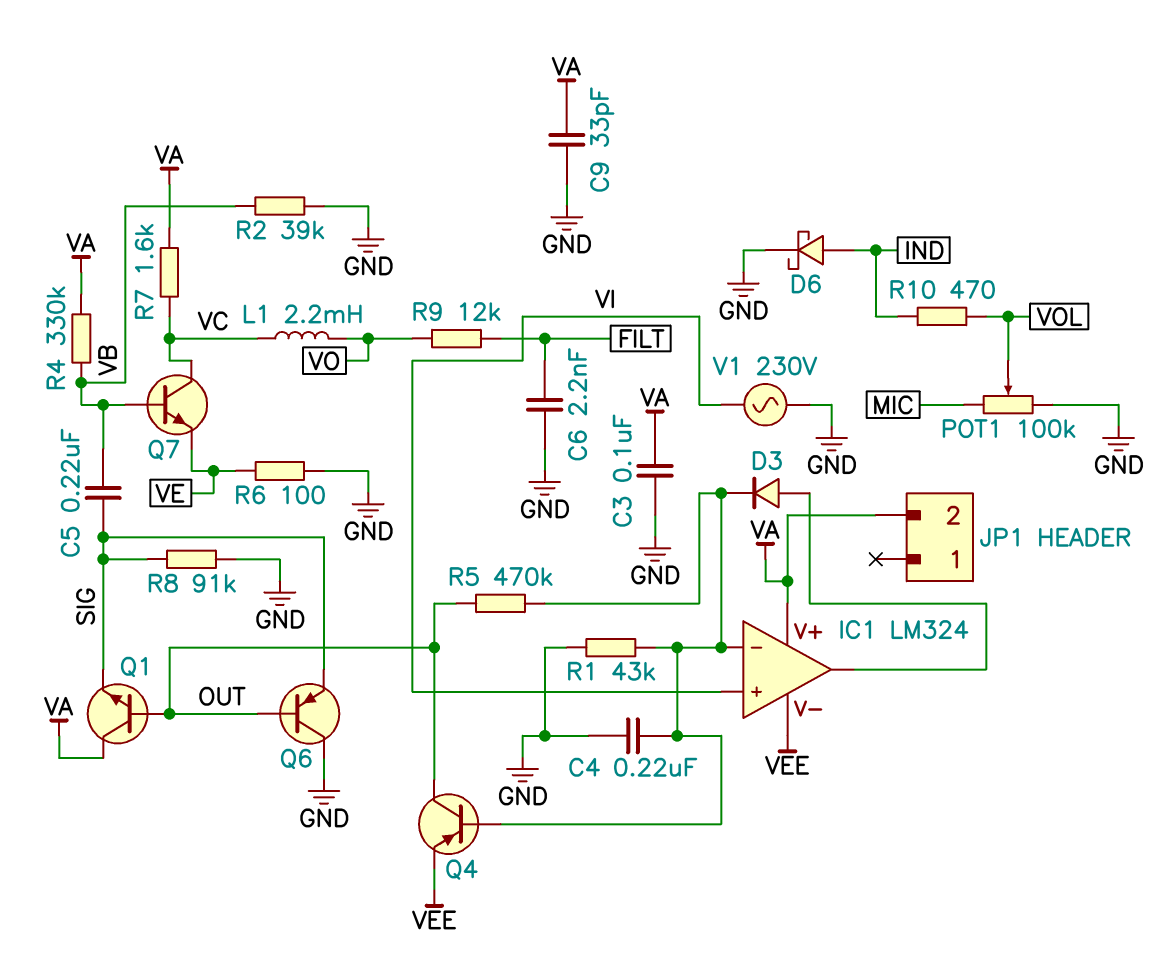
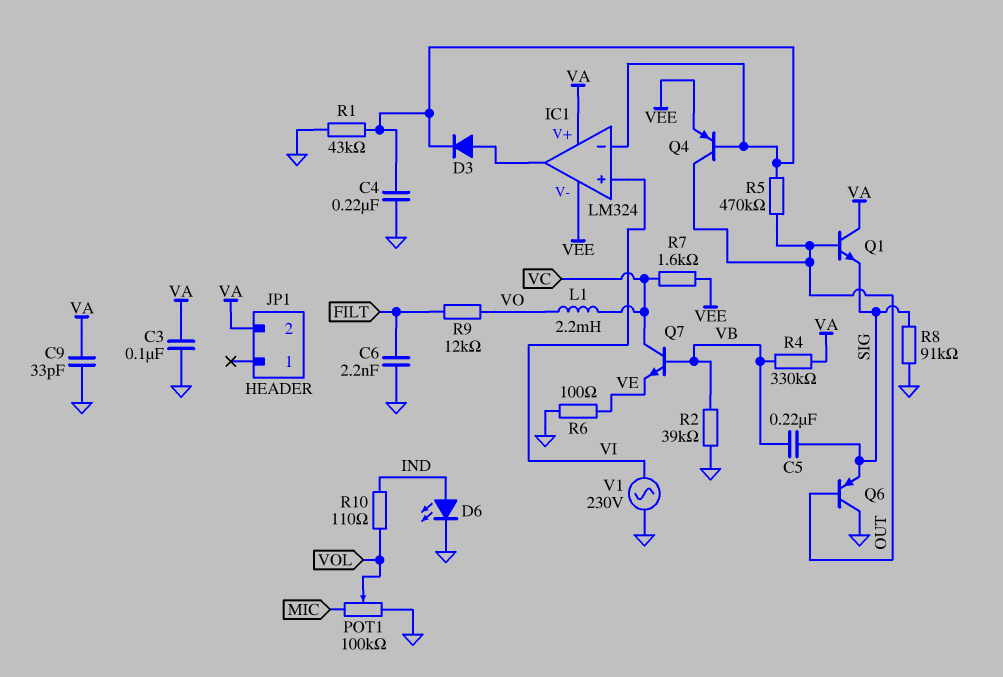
D6: schottky (A IND, K GND) -> LED (A IND, K GND)
R7: 1.6k (VA, VC) -> 1.6k (VC, VEE)
R10: 470 (IND, VOL) -> 110 (IND, VOL)

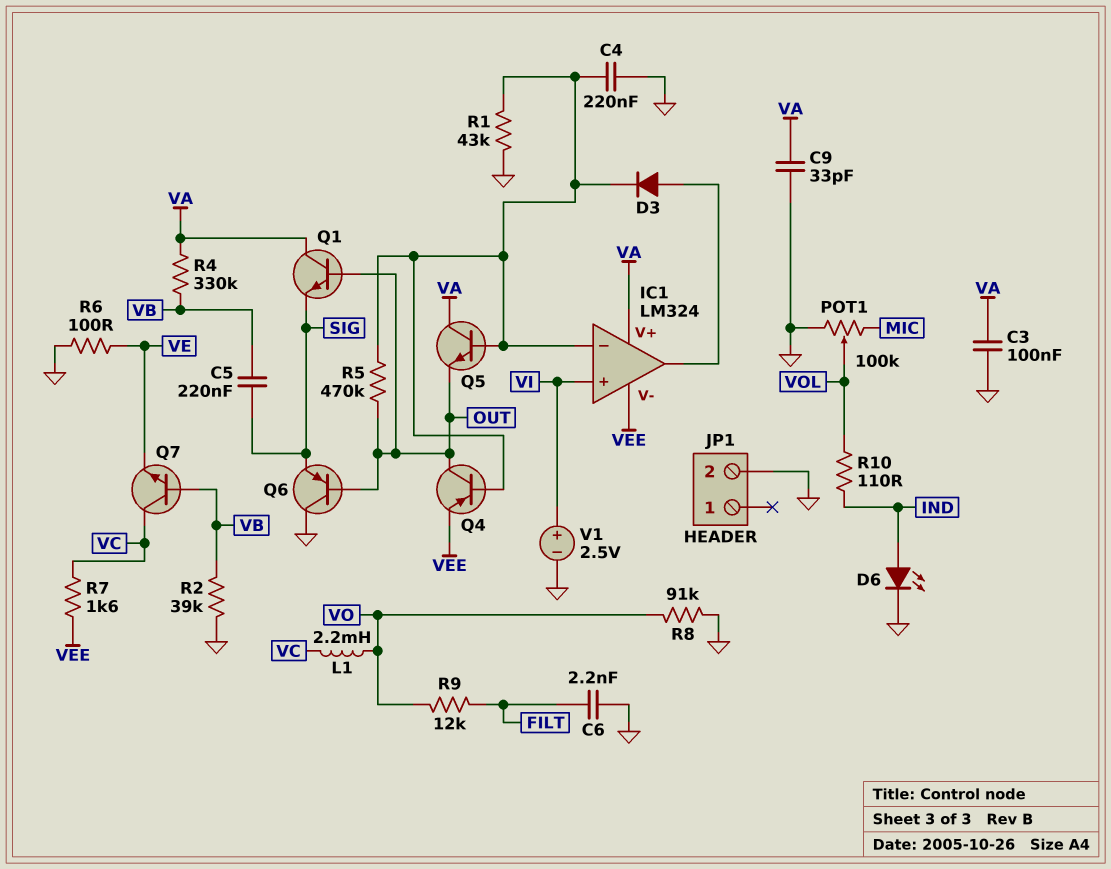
JP1 pin 2: VA -> GND
Q5: none -> NPN (B IC1/in-, C VA, E OUT)
R8: 91k (GND, SIG) -> 91k (GND, VO)
V1: AC 230V (GND, VI) -> 2.5V (plus VI, minus GND)

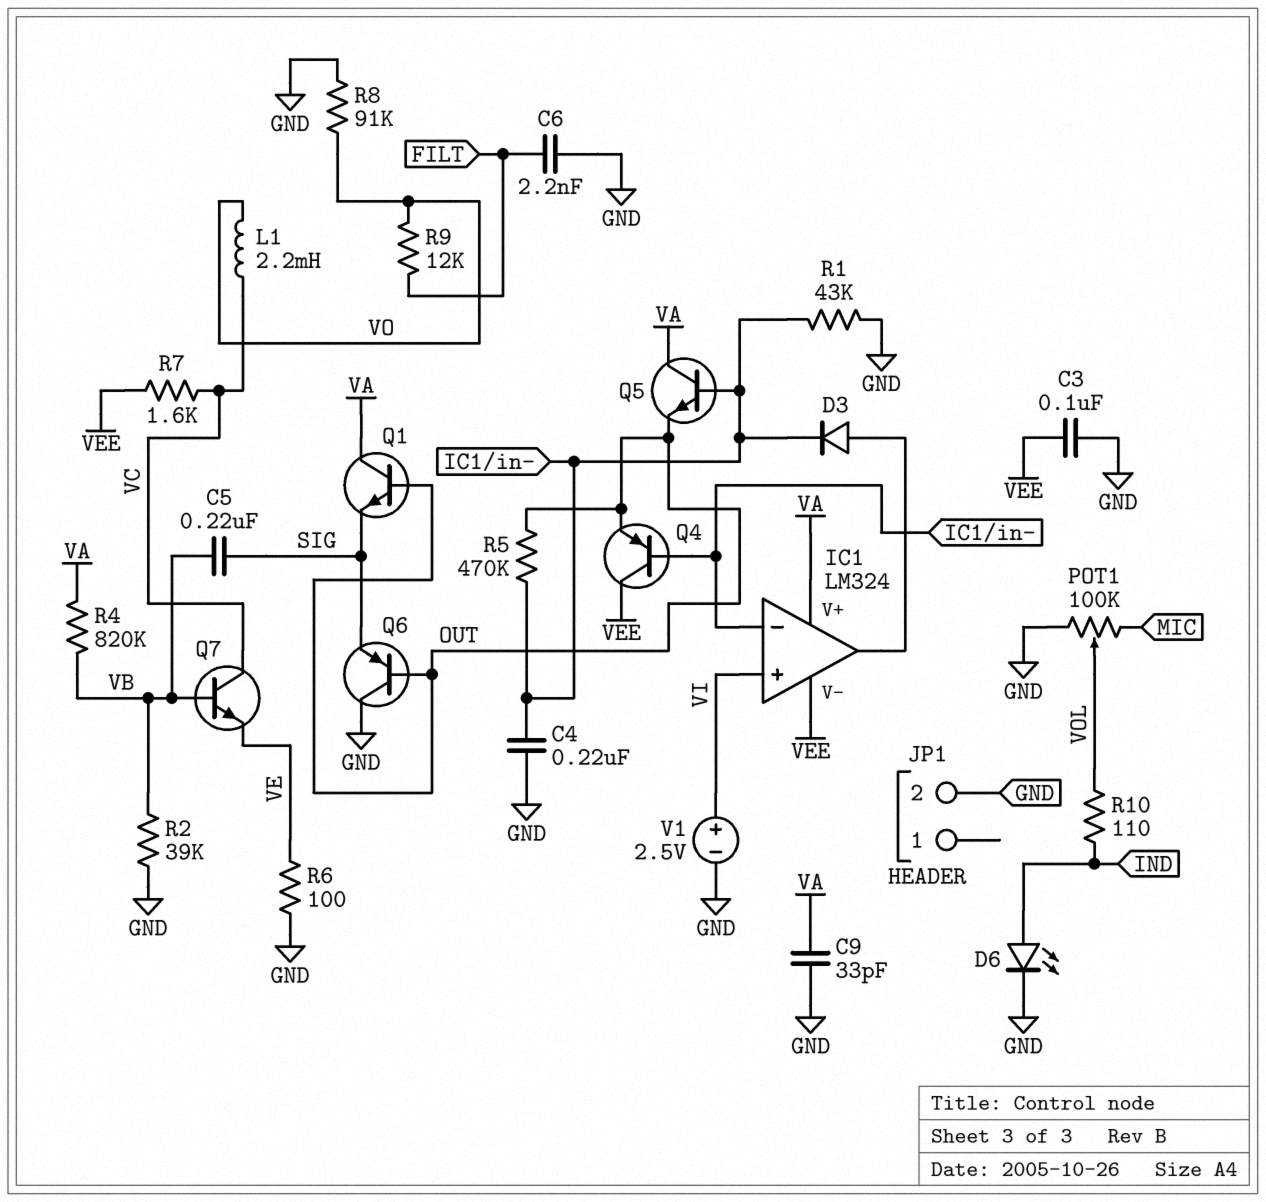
C3: 100nF (GND, VA) -> 100nF (GND, VEE)
Q4: PNP (B IC1/in-, C OUT, E VEE) -> PNP (B IC1/in-, C VEE, E OUT)
R4: 330k (VA, VB) -> 820k (VA, VB)

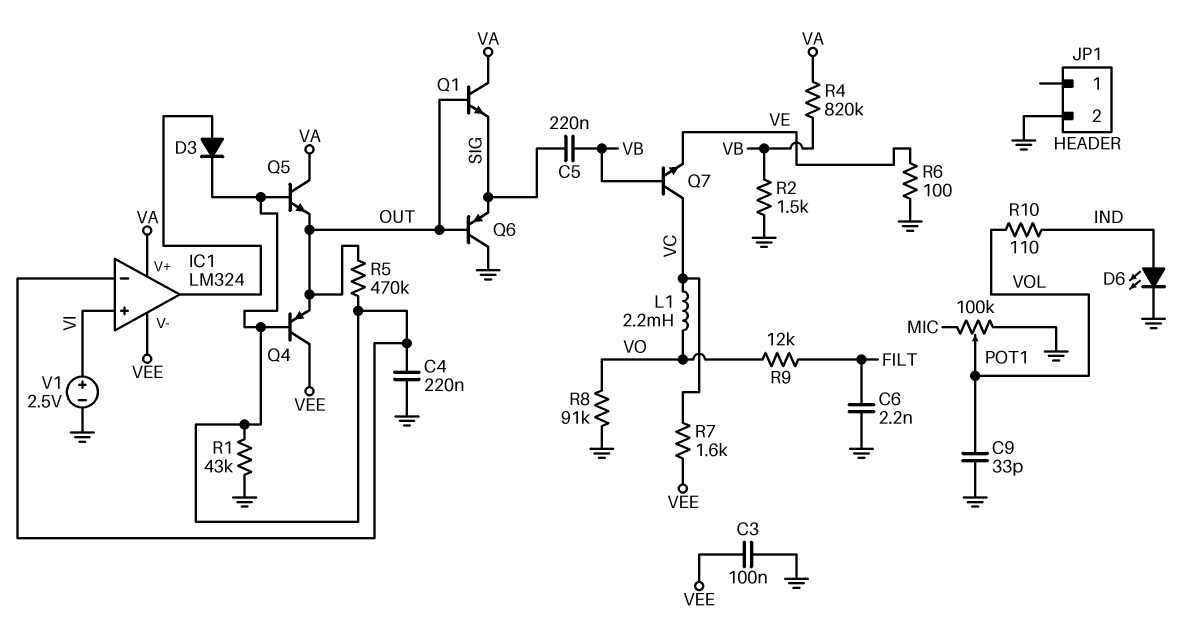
C9: 33pF (GND, VA) -> 33pF (GND, VOL)
R2: 39k (GND, VB) -> 1.5k (GND, VB)

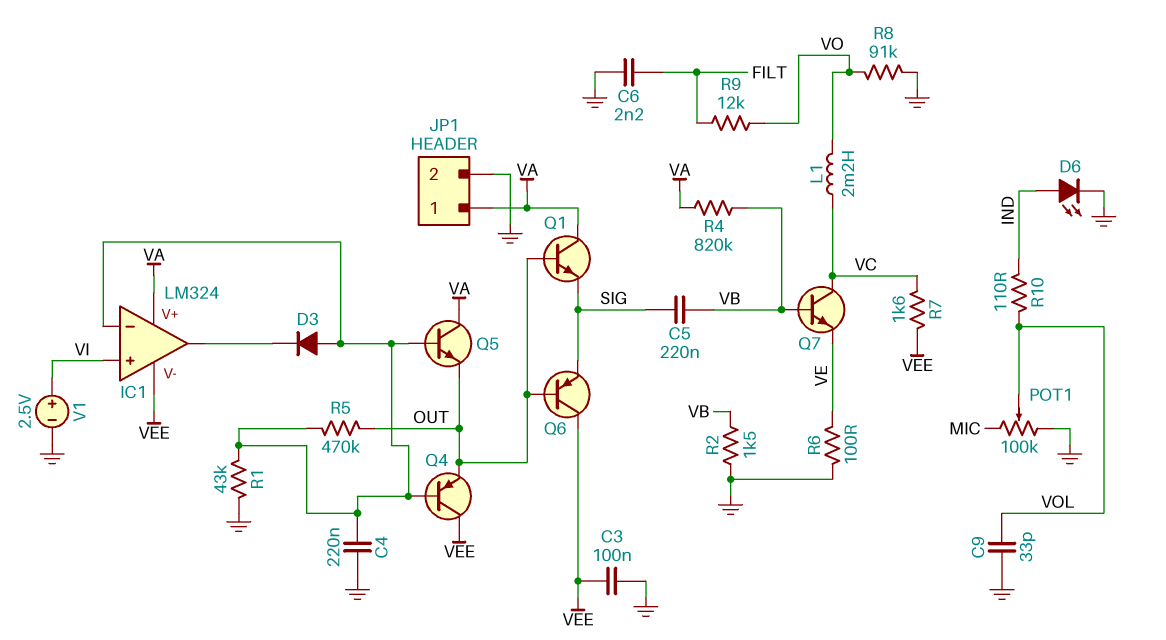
D3: diode (A IC1/out, K IC1/in-) -> diode (A IC1/in-, K IC1/out)
JP1 pin 1: none -> VA
Q6: PNP (B OUT, C GND, E SIG) -> PNP (B OUT, C VEE, E SIG)

